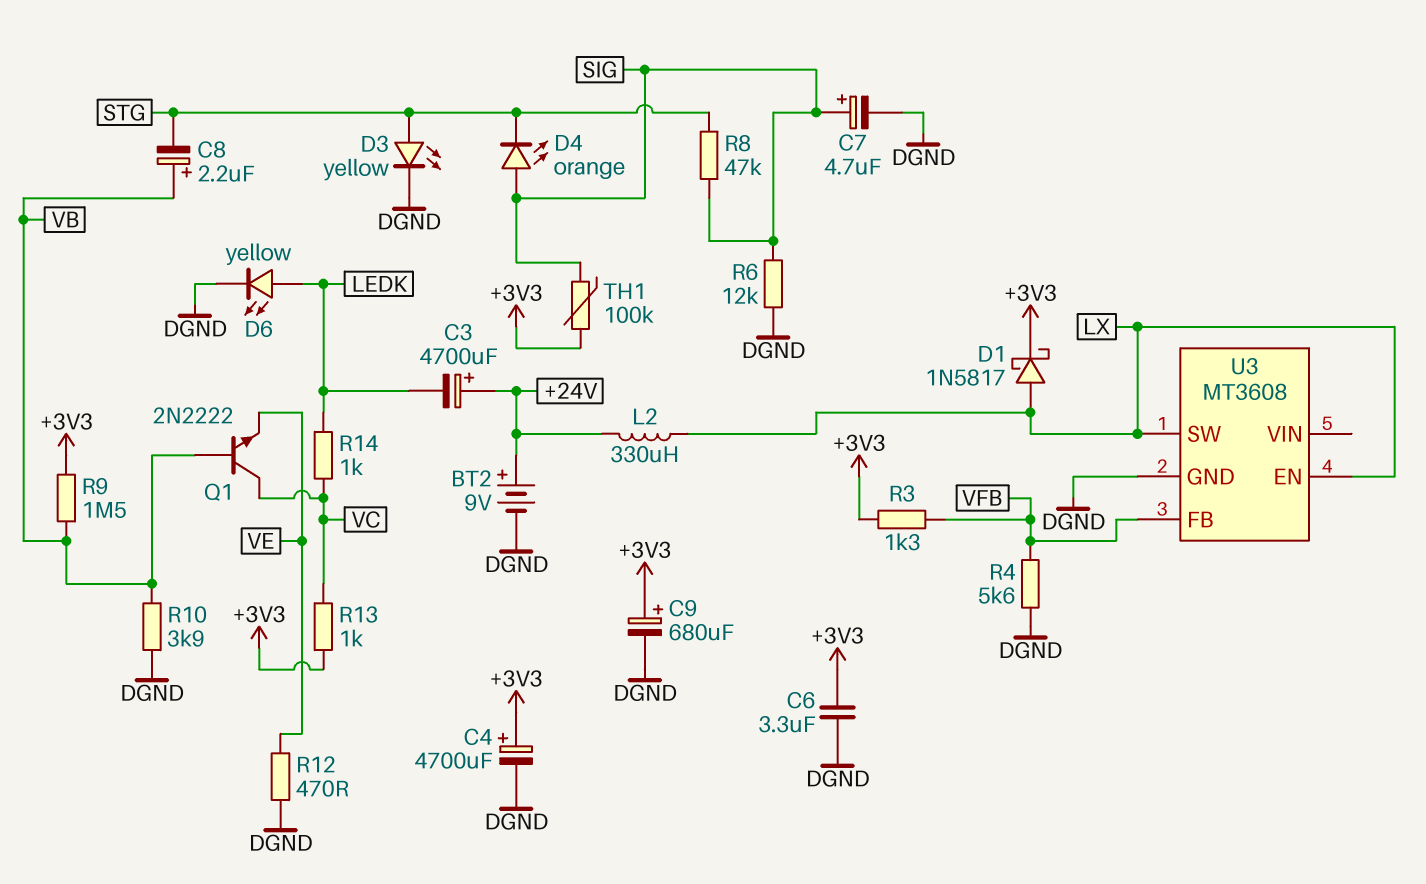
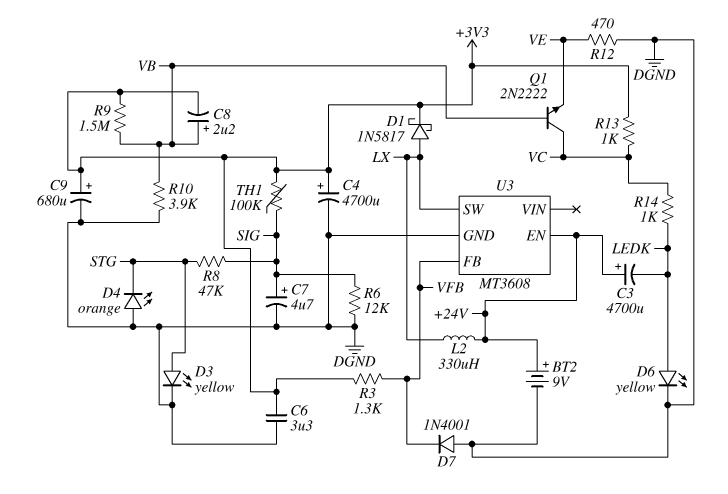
C8: 2.2uF (plus VB, minus STG) -> 2.2uF (plus VB, minus +3V3)
D4: LED orange (A SIG, K STG) -> LED orange (A DGND, K STG)
D7: none -> diode 1N4001 (A DGND, K VFB)
R4: 5.6k (DGND, VFB) -> none
U3 pin EN: LX -> +24V

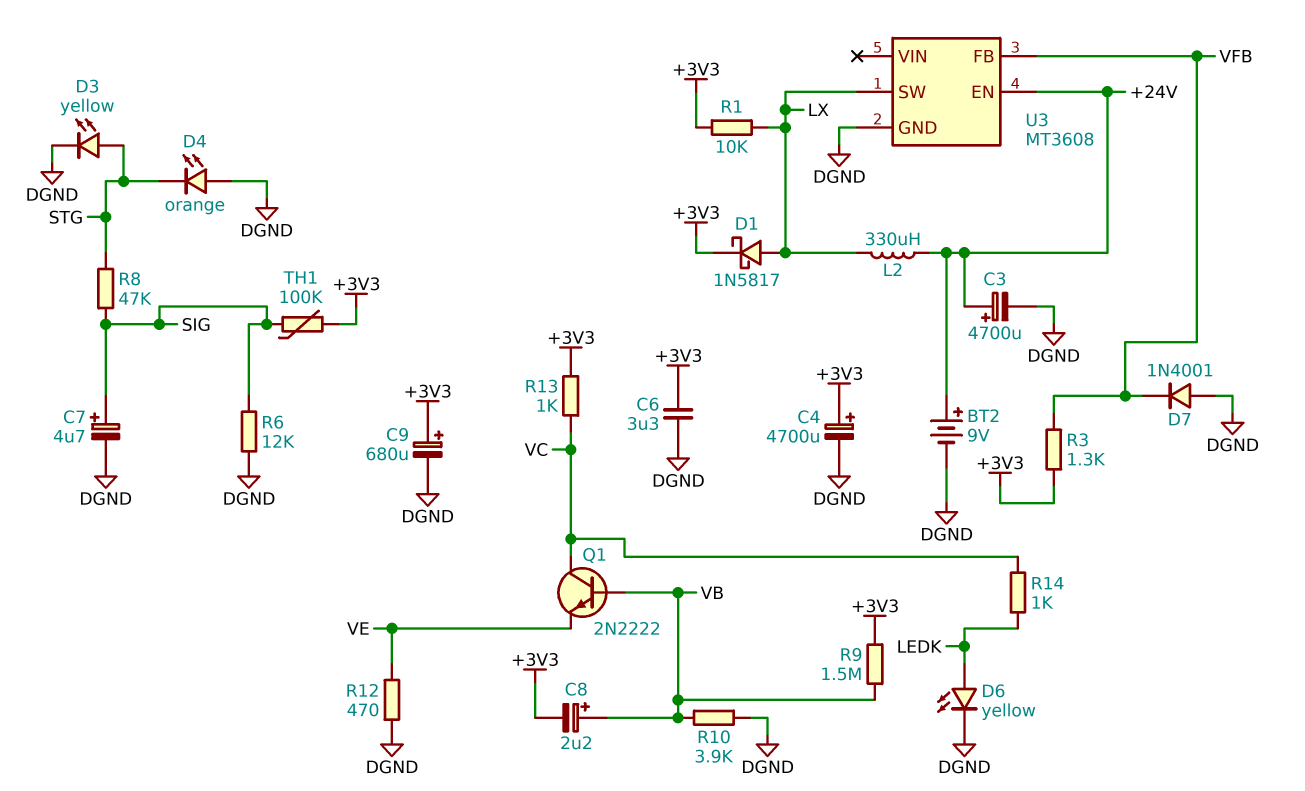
C3: 4700uF (plus +24V, minus LEDK) -> 4700uF (plus +24V, minus DGND)
R1: none -> 10k (+3V3, LX)

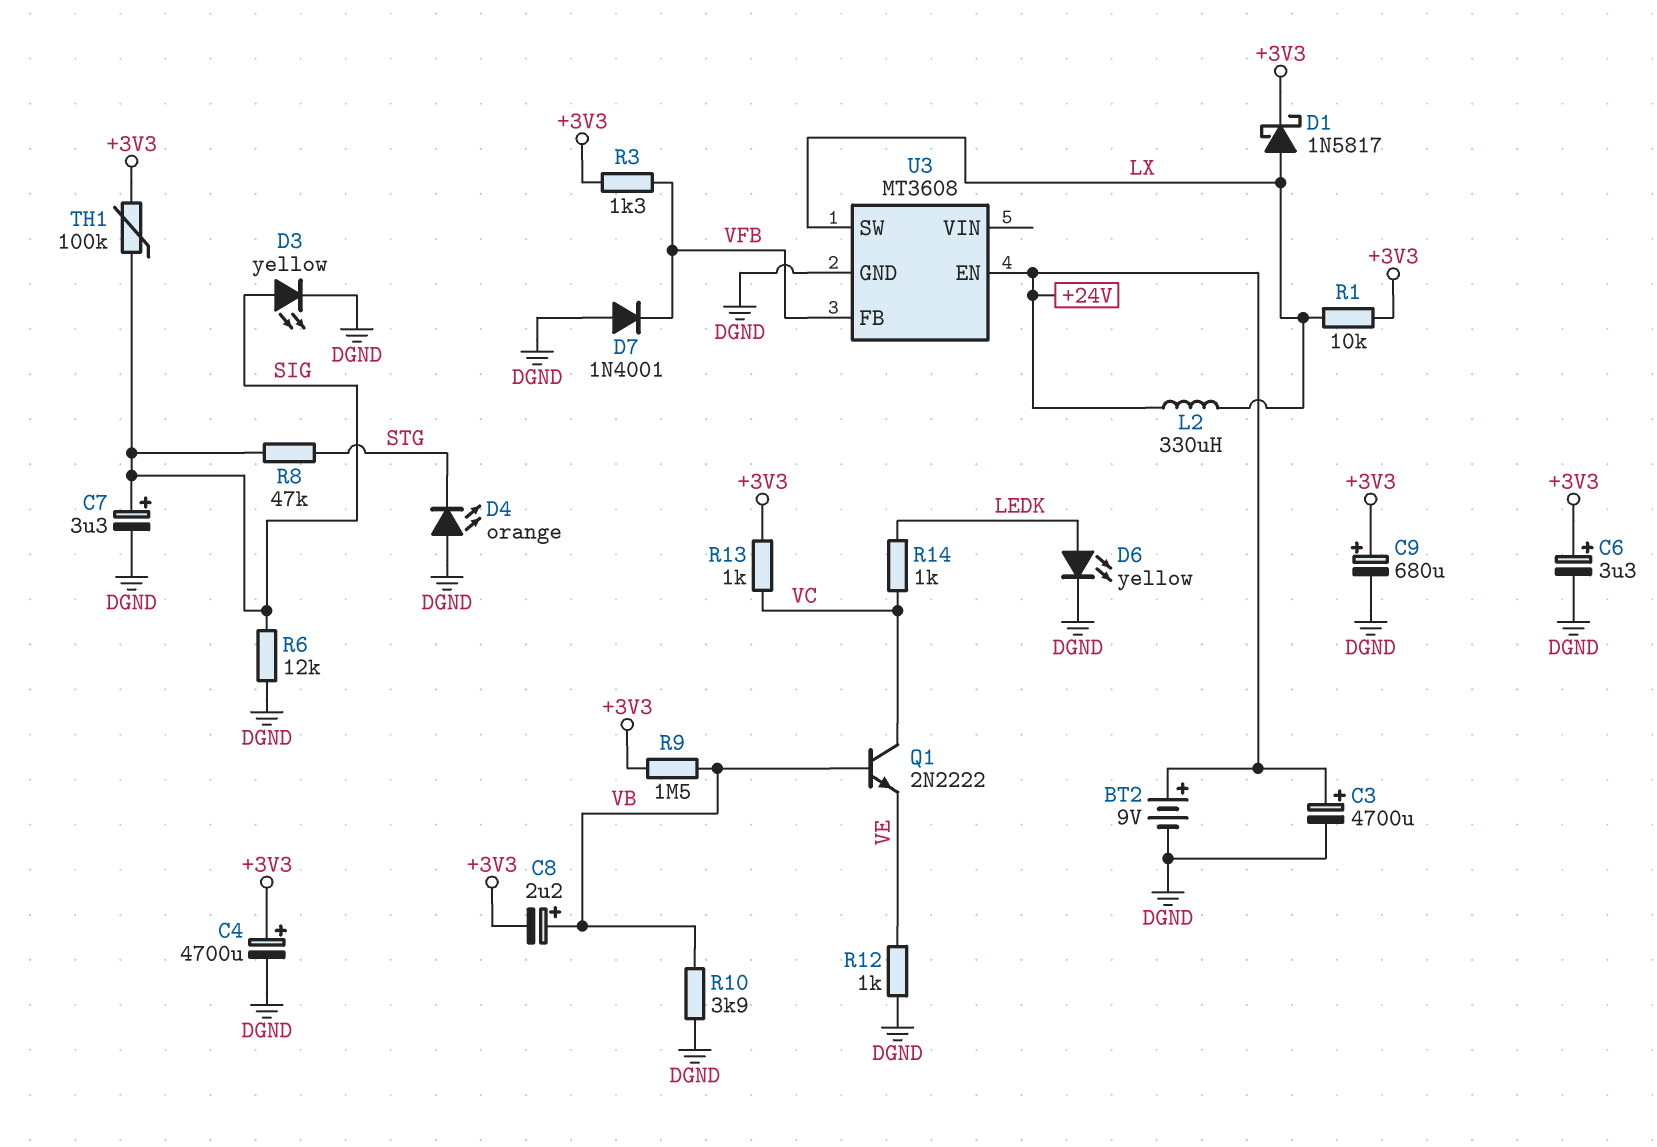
C6: 3.3uF (+3V3, DGND) -> 3.3uF (plus +3V3, minus DGND)
C7: 4.7uF (plus SIG, minus DGND) -> 3.3uF (plus SIG, minus DGND)
D3: LED yellow (A STG, K DGND) -> LED yellow (A SIG, K DGND)
R12: 470 (DGND, VE) -> 1k (DGND, VE)

